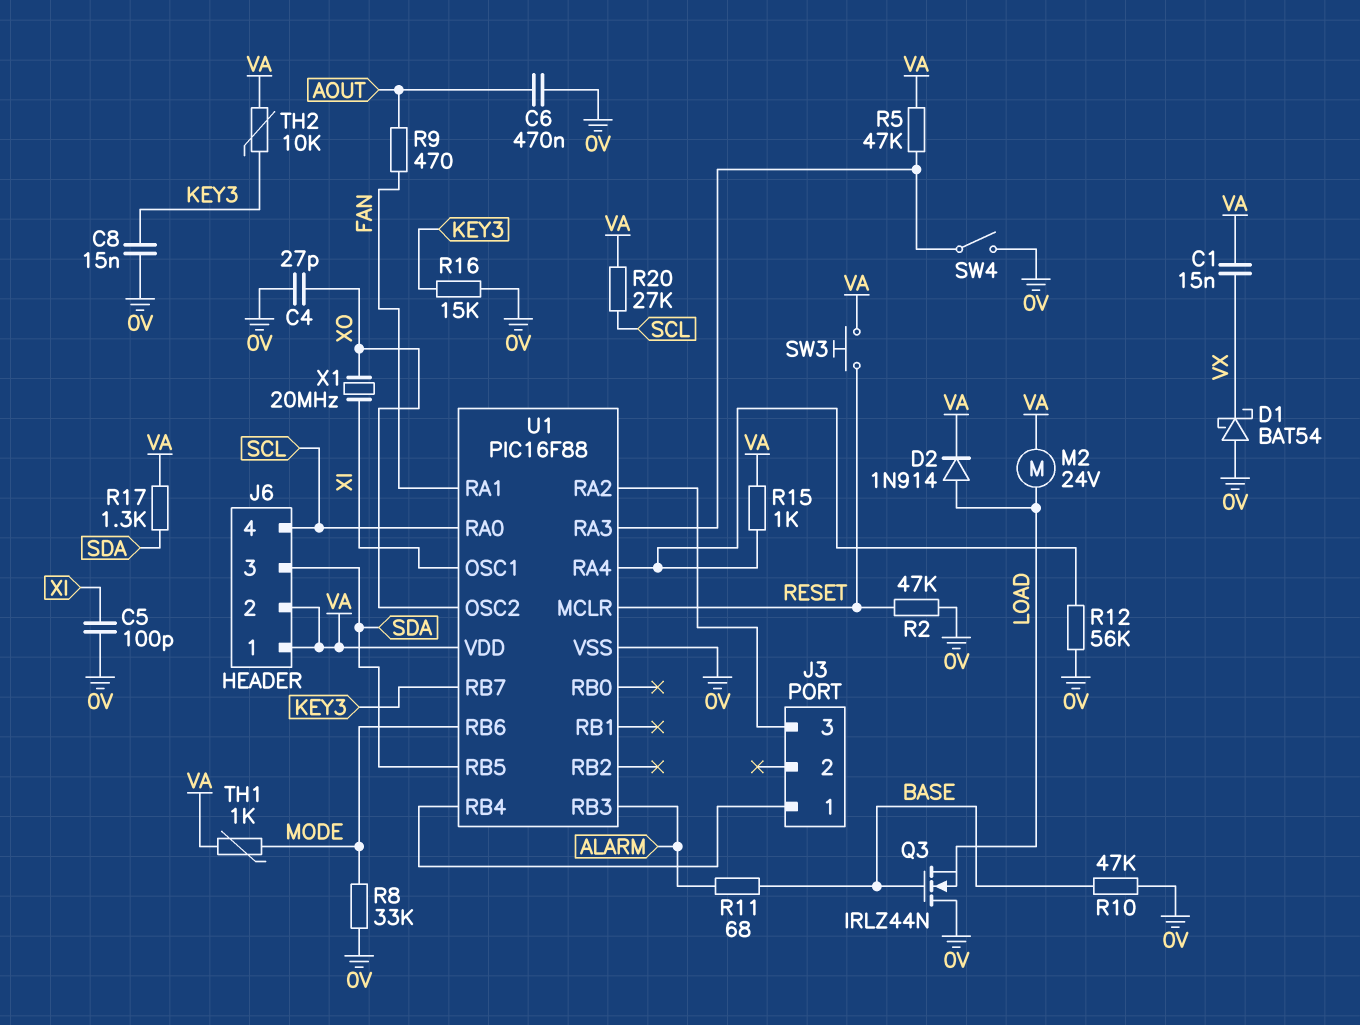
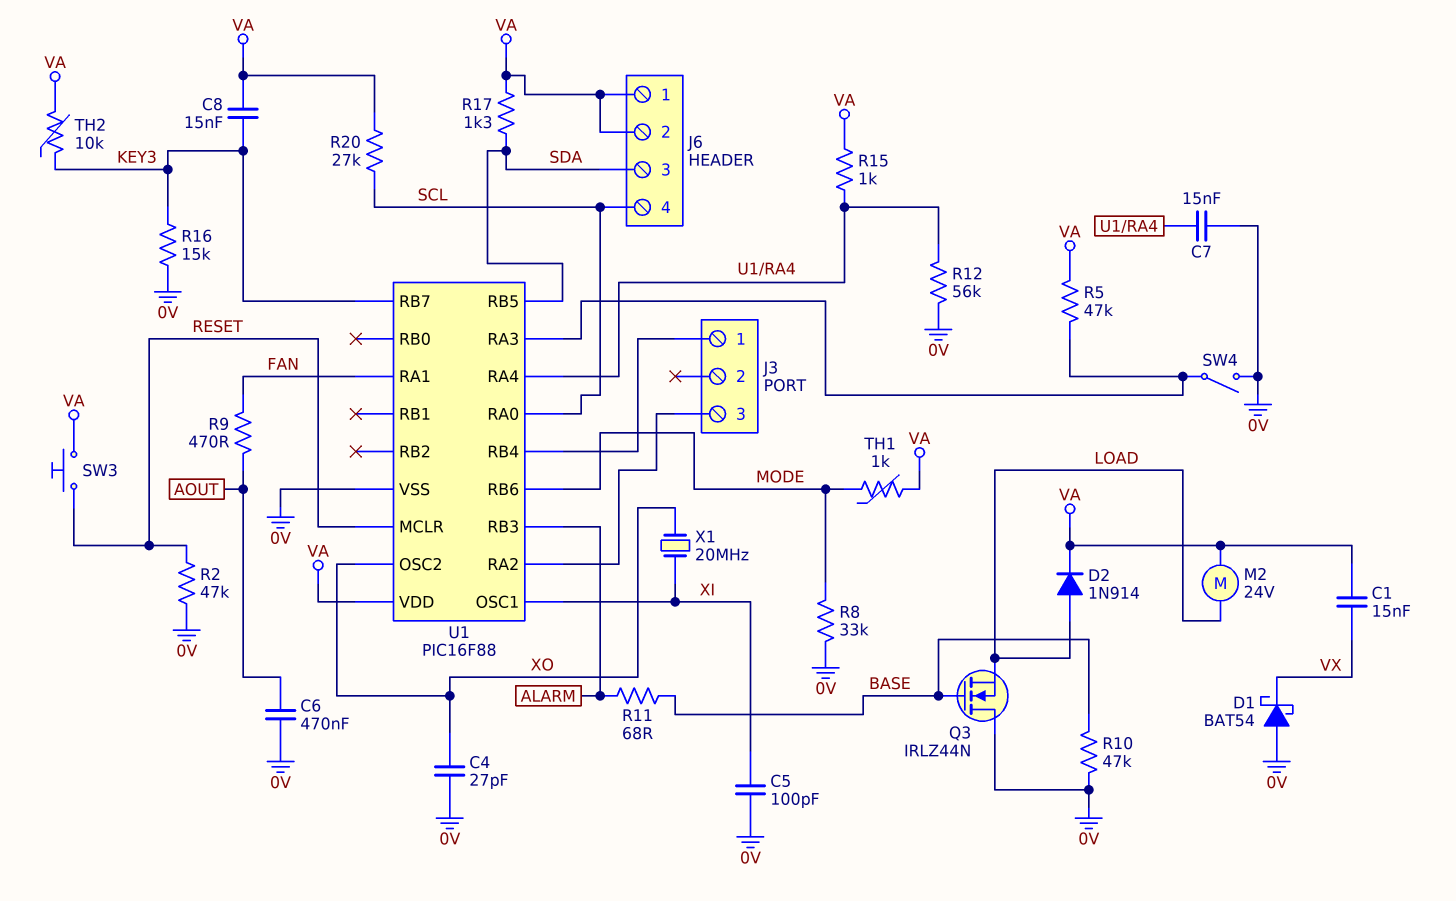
C7: none -> 15nF (0V, U1/RA4)
C8: 15nF (0V, KEY3) -> 15nF (KEY3, VA)

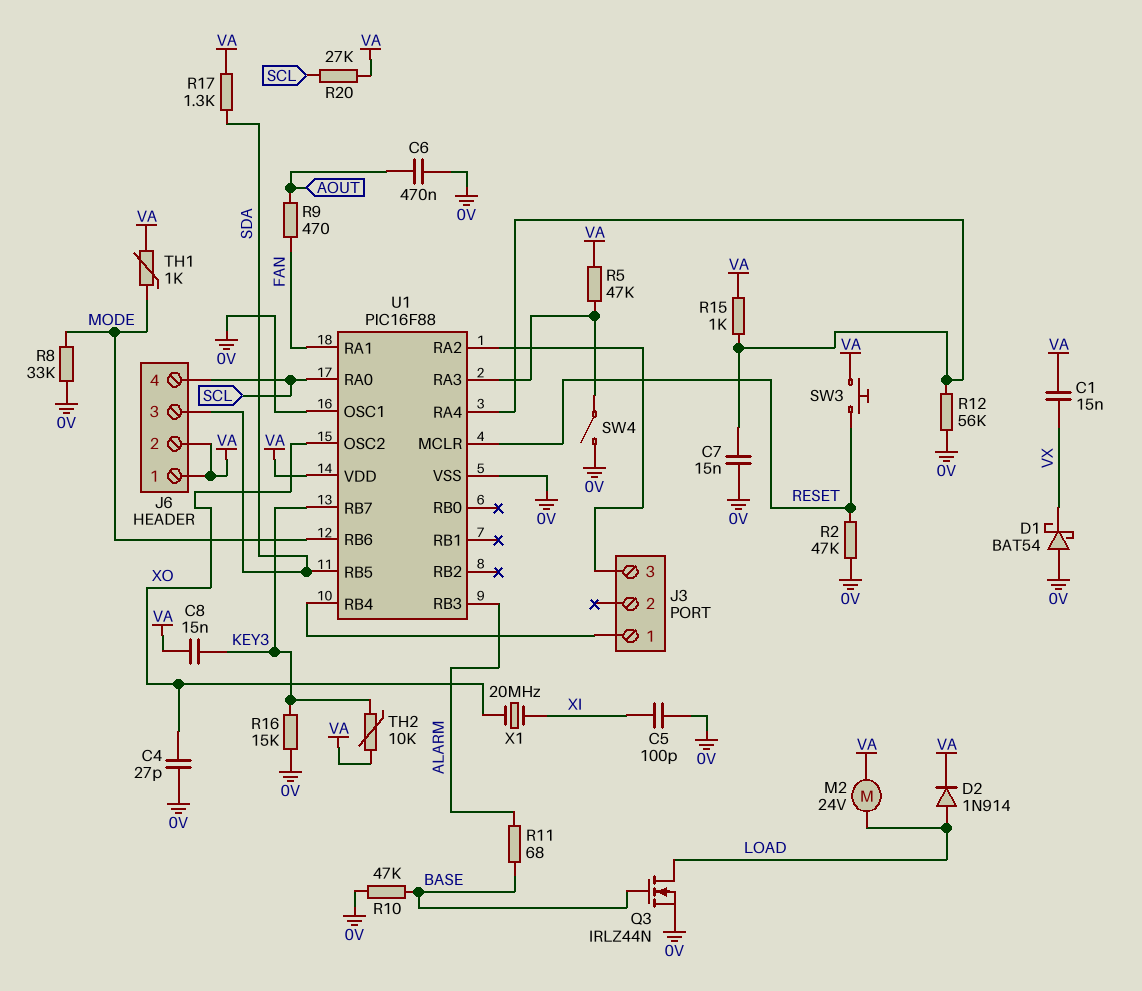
Q3: NMOS IRLZ44N (G BASE, D 0V, S LOAD) -> NMOS IRLZ44N (G BASE, D LOAD, S 0V)
U1 pin OSC1: XI -> 0V

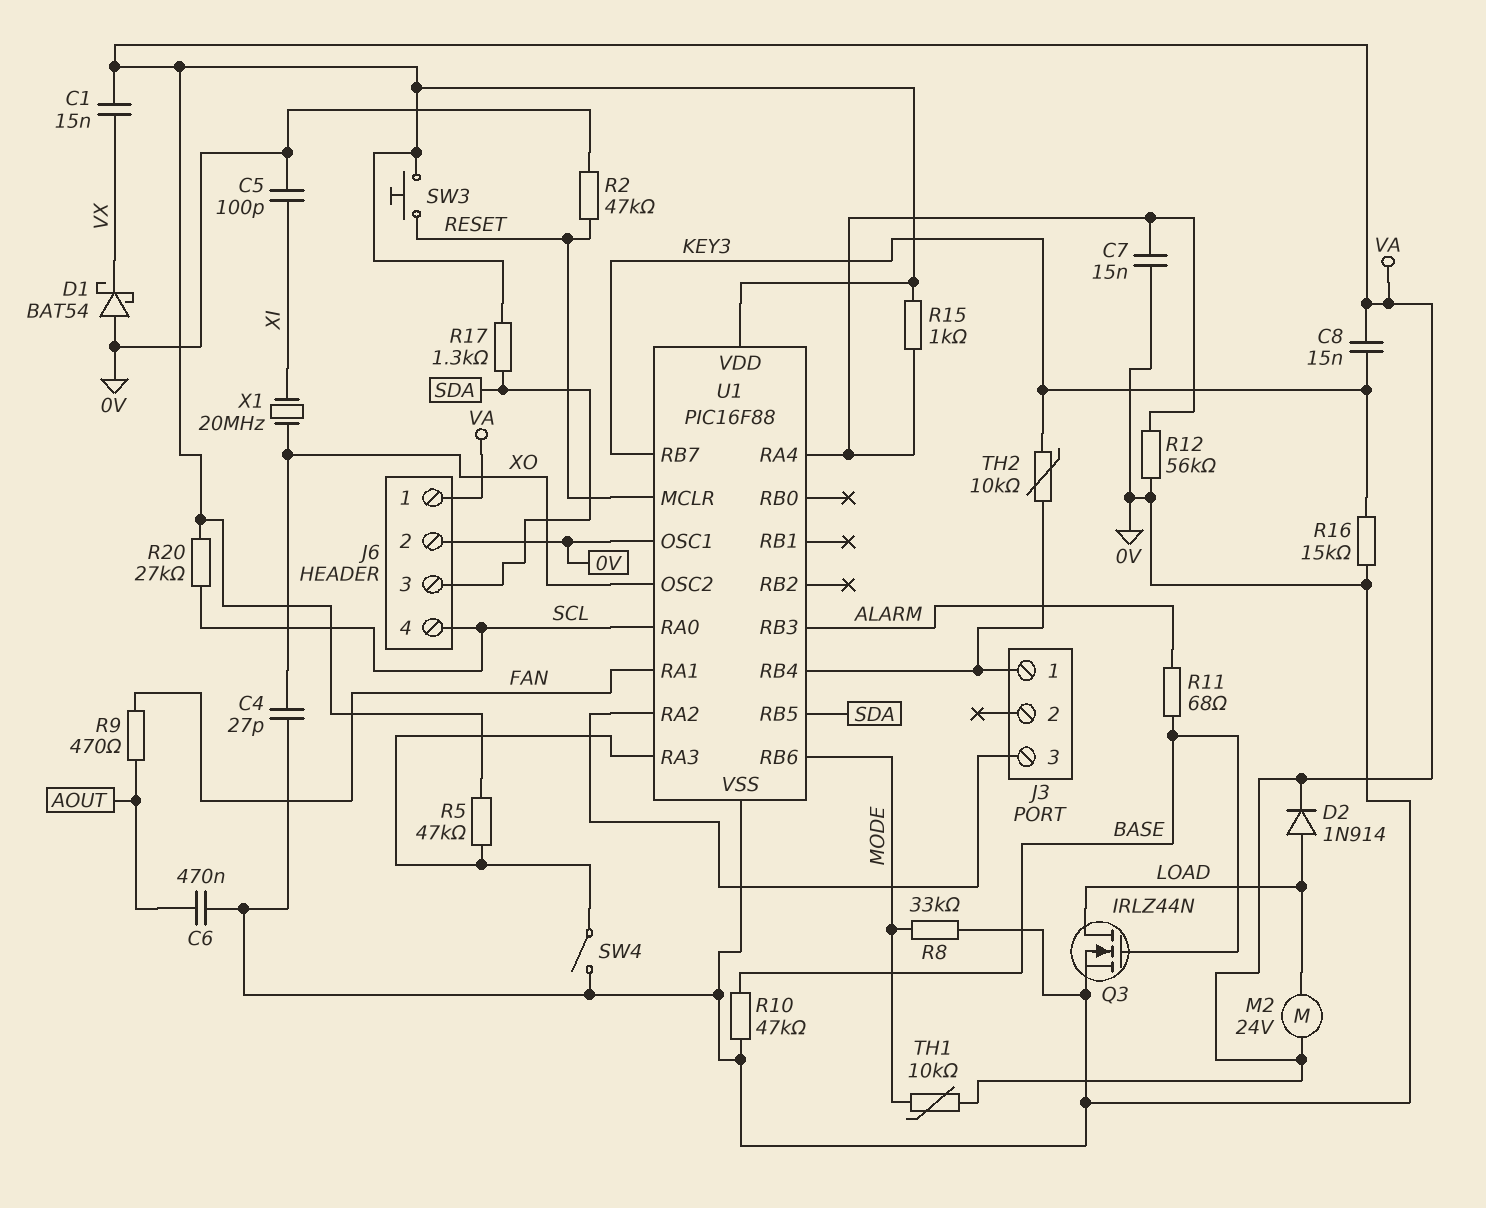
J6 pin 2: VA -> 0V
TH1: 1k (MODE, VA) -> 10k (MODE, VA)
TH2: 10k (KEY3, VA) -> 10k (J3/1, KEY3)

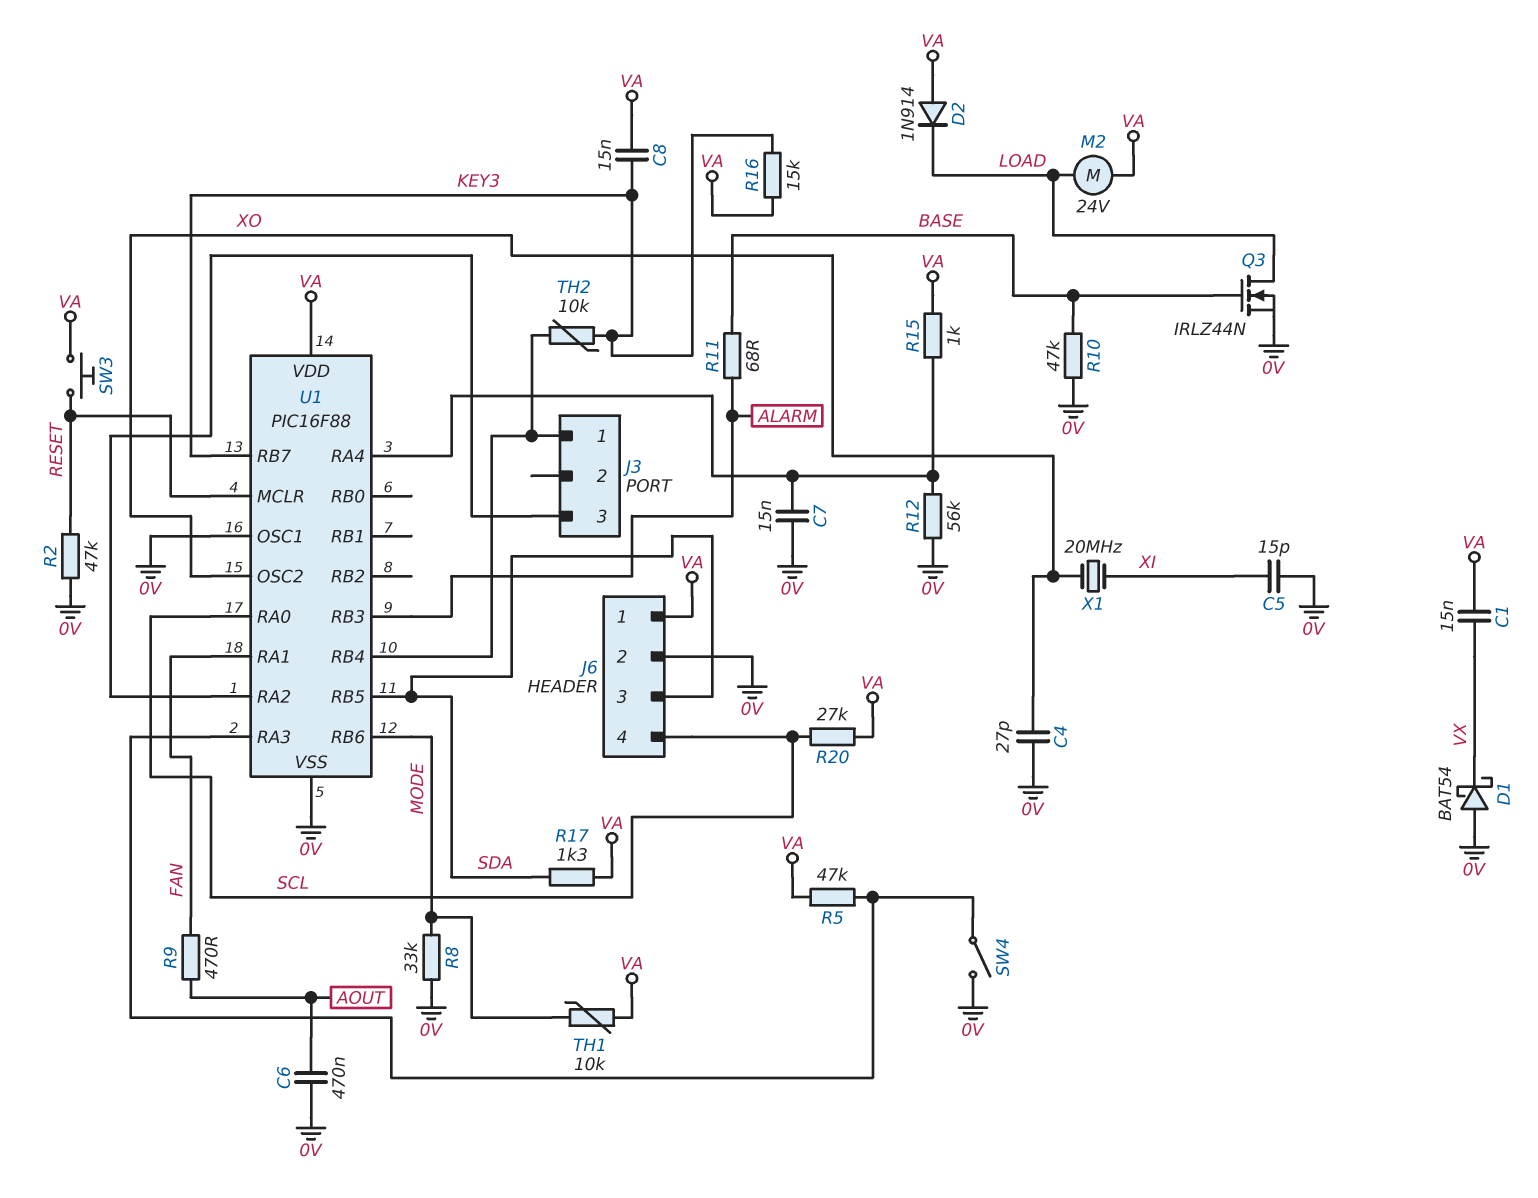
C5: 100pF (0V, XI) -> 15pF (0V, XI)
D2: diode 1N914 (A LOAD, K VA) -> diode 1N914 (A VA, K LOAD)
R16: 15k (0V, KEY3) -> 15k (KEY3, VA)

